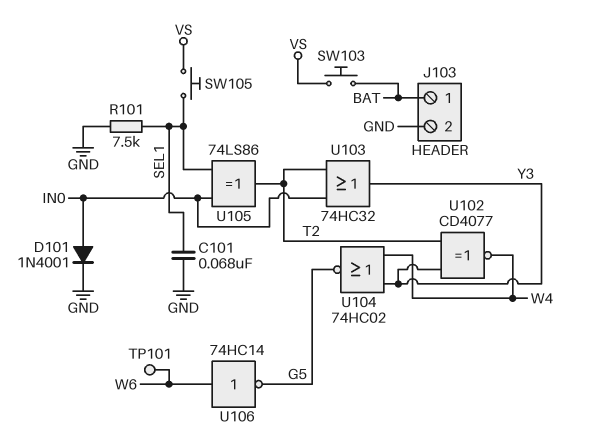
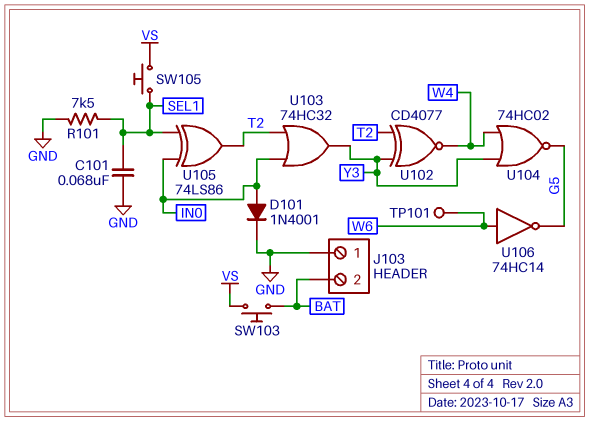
J103 pin 1: BAT -> GND
J103 pin 2: GND -> BAT

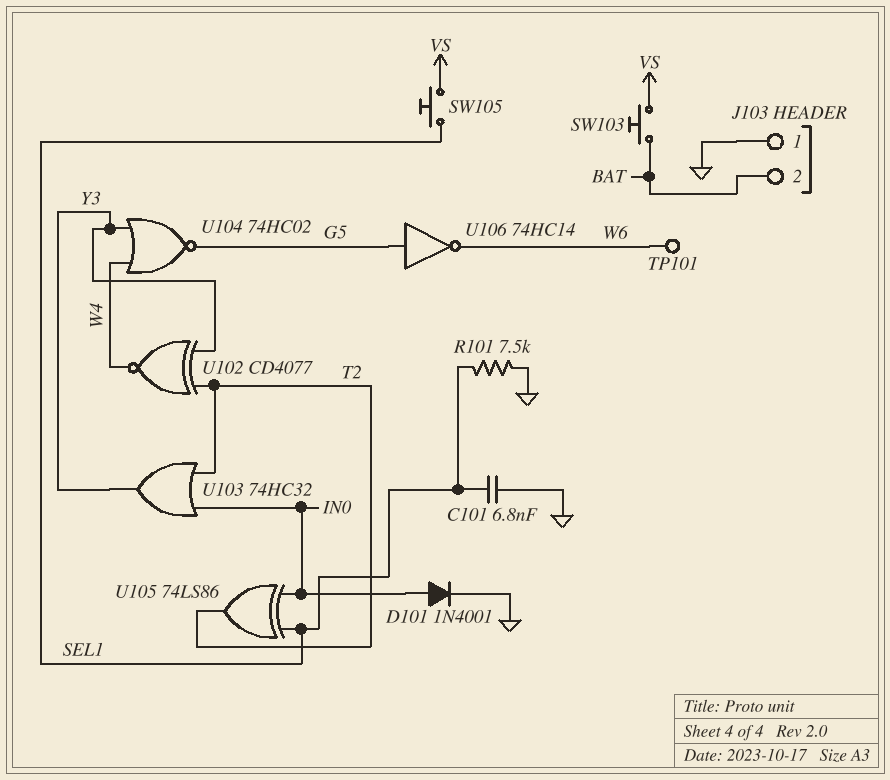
C101: 68nF (GND, SEL1) -> 6.8nF (GND, SEL1)
U106: NOT 74HC14 (in W6, out G5) -> NOT 74HC14 (in G5, out W6)

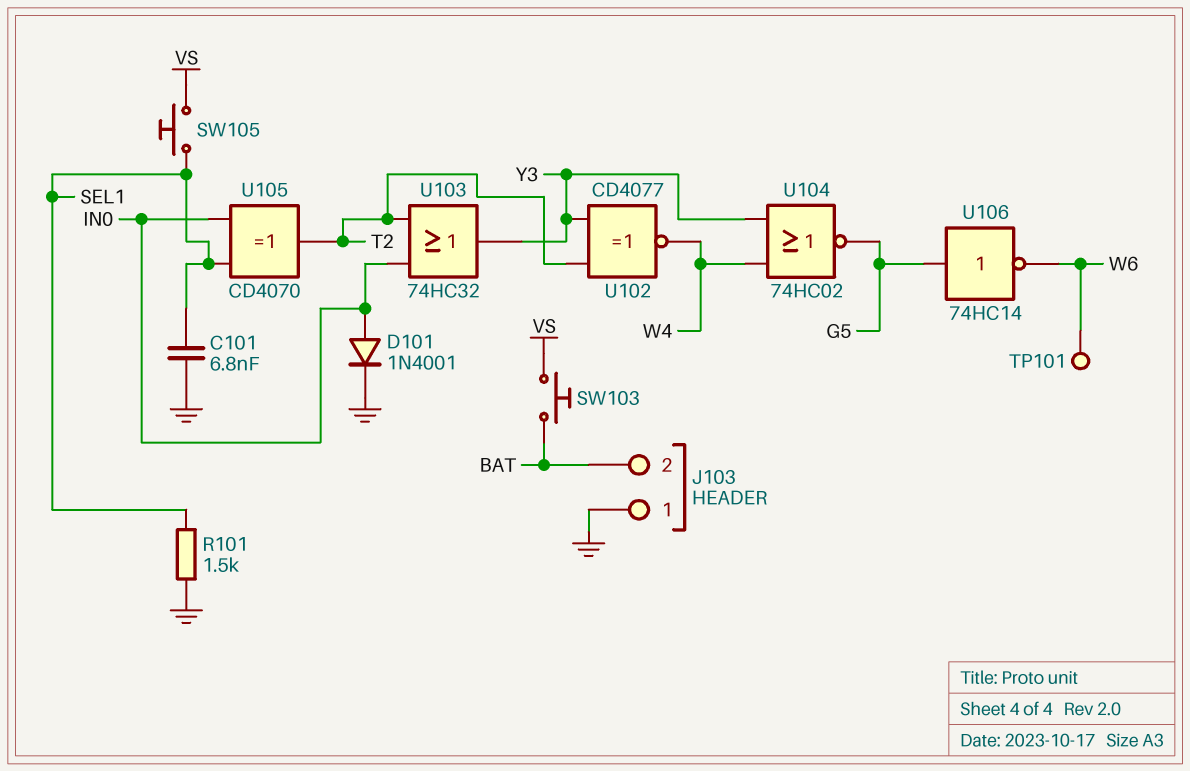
R101: 7.5k (GND, SEL1) -> 1.5k (GND, SEL1)
U105: XOR 74LS86 (in IN0, in SEL1, out T2) -> XOR CD4070 (in IN0, in SEL1, out T2)

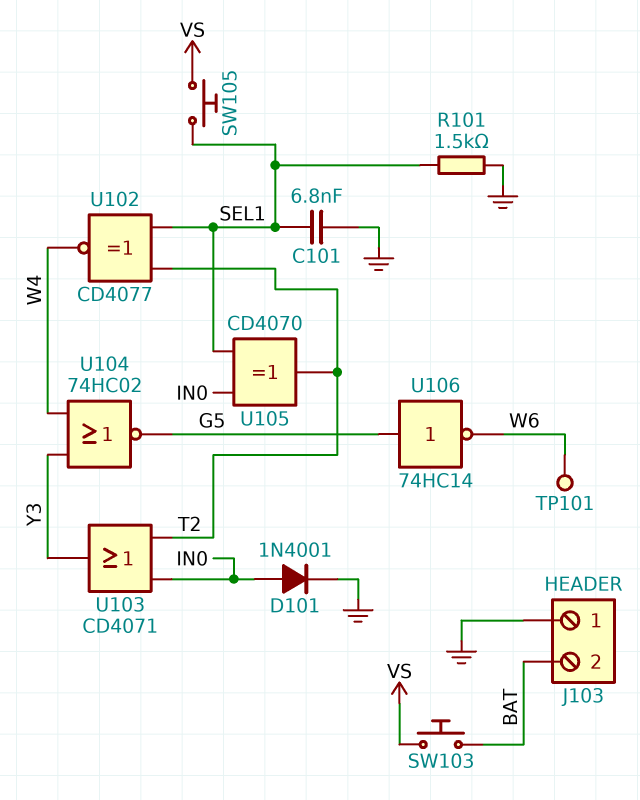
U102: XNOR CD4077 (in T2, in Y3, out W4) -> XNOR CD4077 (in SEL1, in T2, out W4)
U103: OR 74HC32 (in IN0, in T2, out Y3) -> OR CD4071 (in IN0, in T2, out Y3)

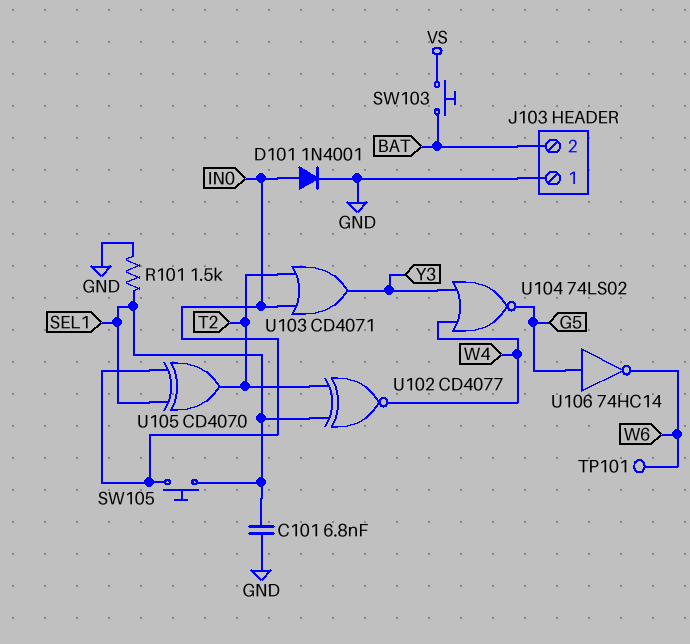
SW105: button (SEL1, VS) -> button (IN0, SEL1)
U104: NOR 74HC02 (in W4, in Y3, out G5) -> NOR 74LS02 (in W4, in Y3, out G5)

